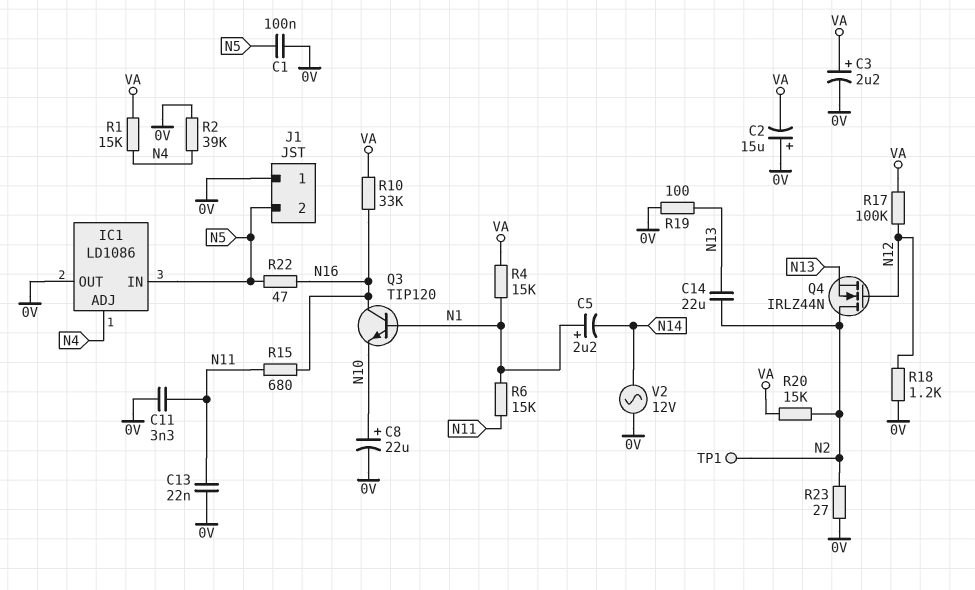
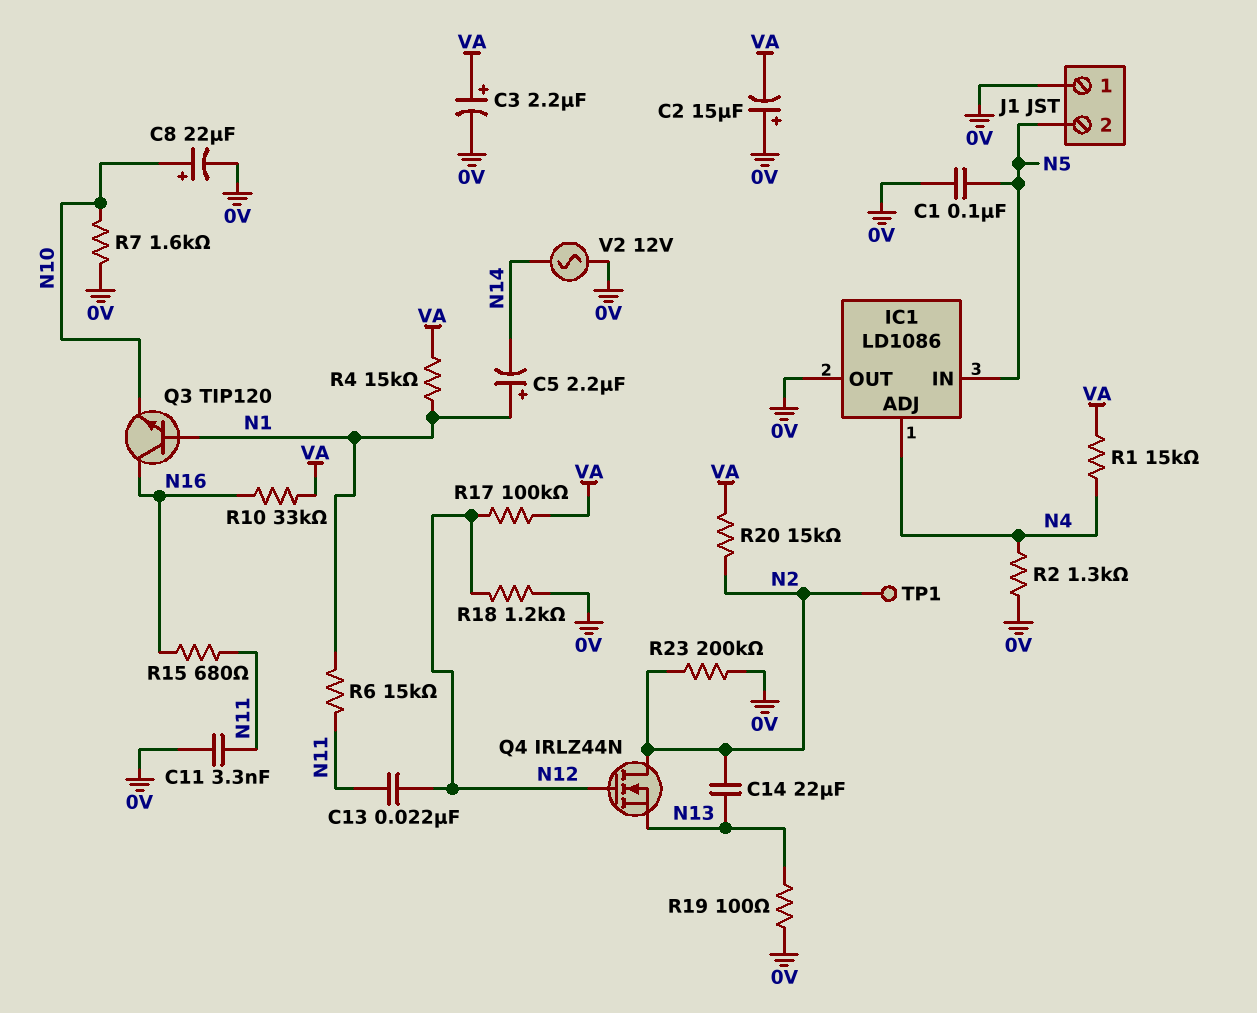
C13: 22nF (0V, N11) -> 22nF (N11, N12)
R2: 39k (0V, N4) -> 1.3k (0V, N4)
R7: none -> 1.6k (0V, N10)
R22: 47 (N5, N16) -> none
R23: 27 (0V, N2) -> 200k (0V, N2)

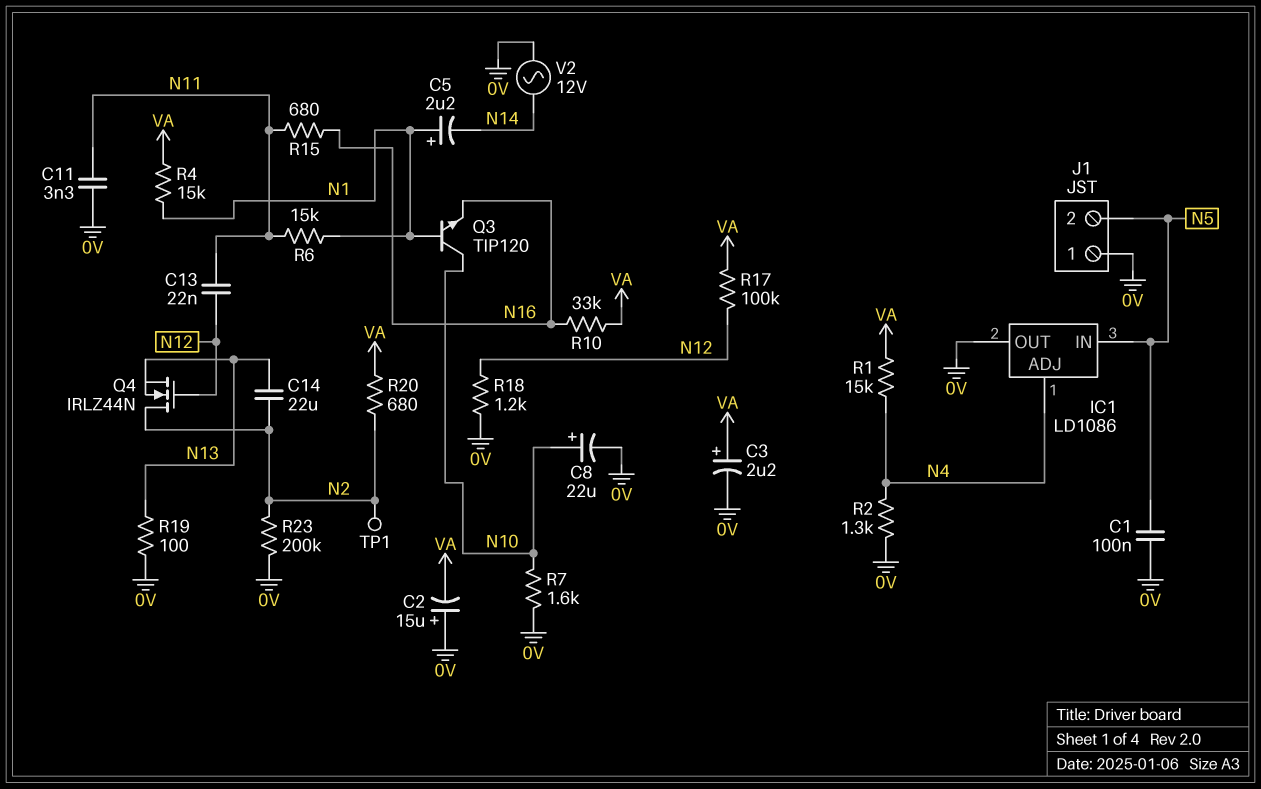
Q3: NPN TIP120 (B N1, C N16, E N10) -> NPN TIP120 (B N1, C N10, E N16)
R20: 15k (N2, VA) -> 680 (N2, VA)

